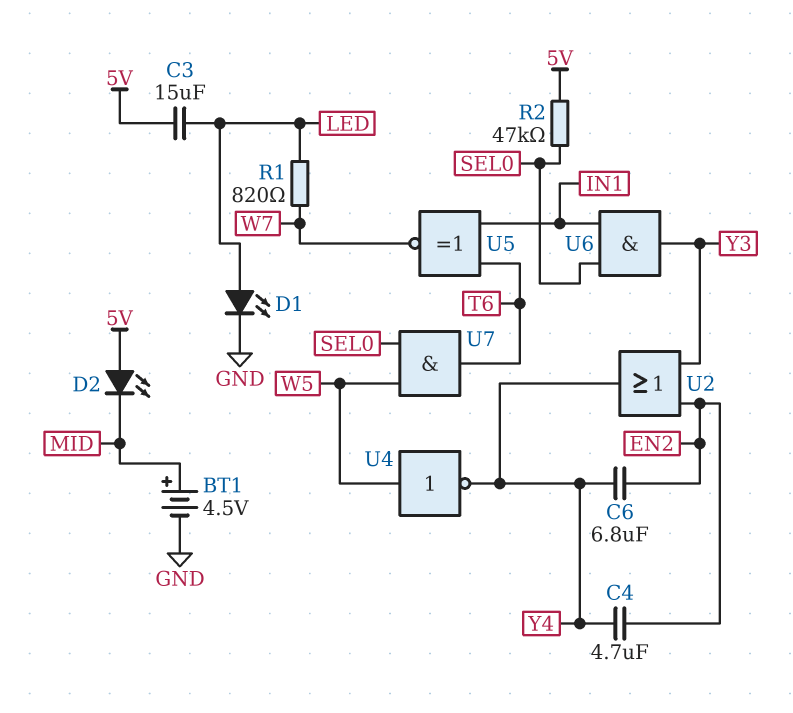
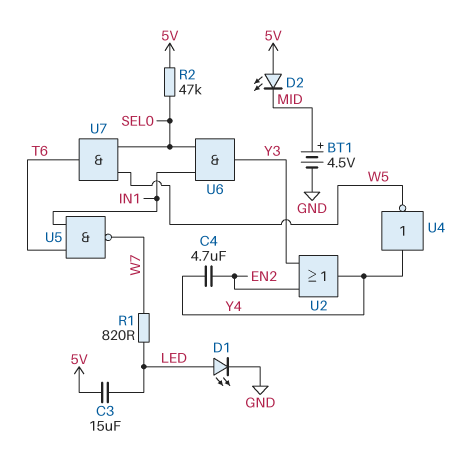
C6: 6.8uF (EN2, Y4) -> none
U4: NOT (in W5, out Y4) -> NOT (in Y4, out W5)
U5: XNOR (in IN1, in T6, out W7) -> NAND (in IN1, in T6, out W7)

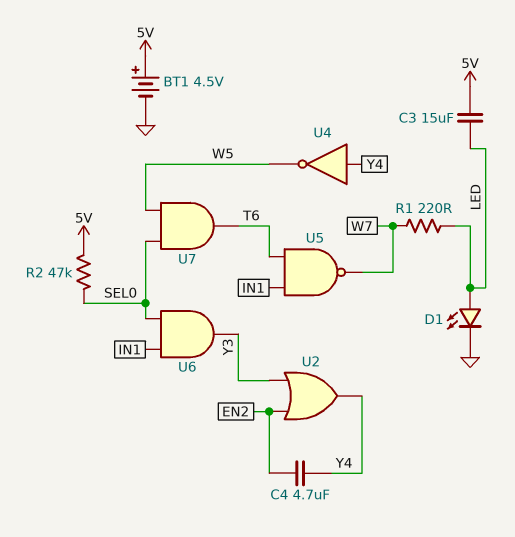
BT1: 4.5V (plus MID, minus GND) -> 4.5V (plus 5V, minus GND)
D2: LED (A 5V, K MID) -> none
R1: 820 (LED, W7) -> 220 (LED, W7)

